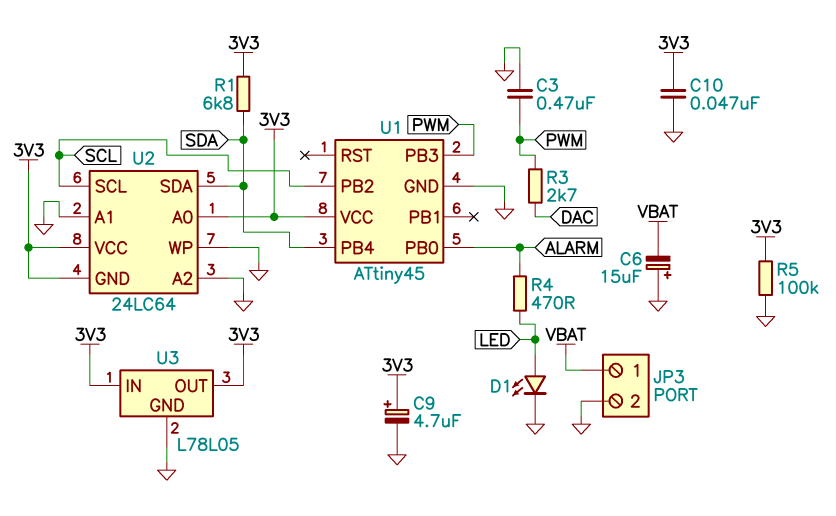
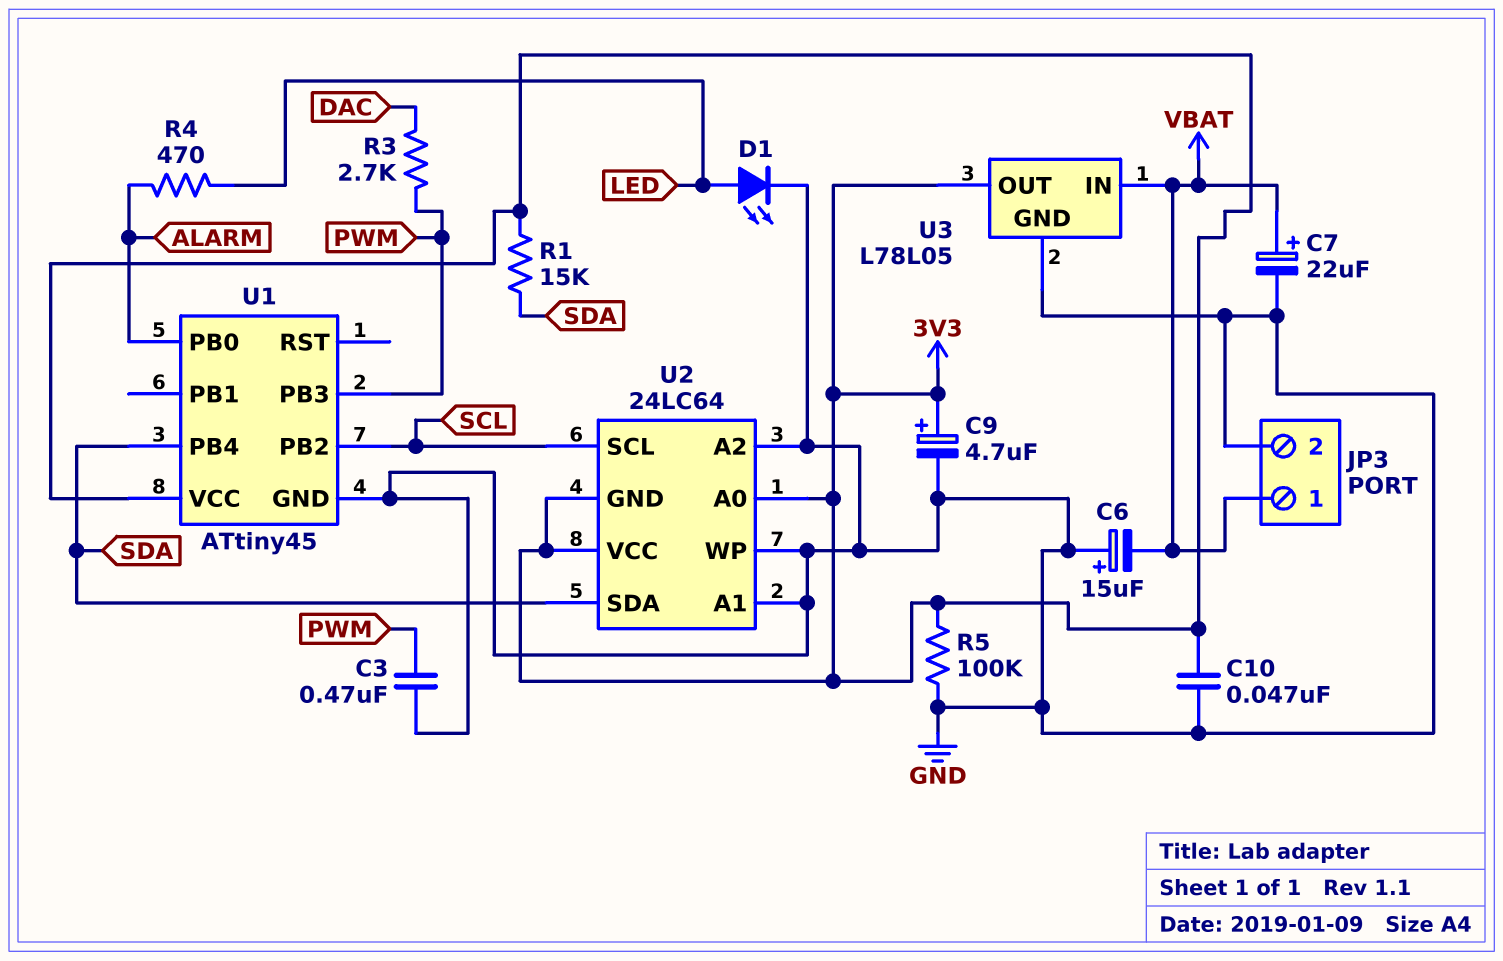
C7: none -> 22uF (plus VBAT, minus GND)
R1: 6.8k (3V3, SDA) -> 15k (3V3, SDA)
U3 pin IN: 3V3 -> VBAT

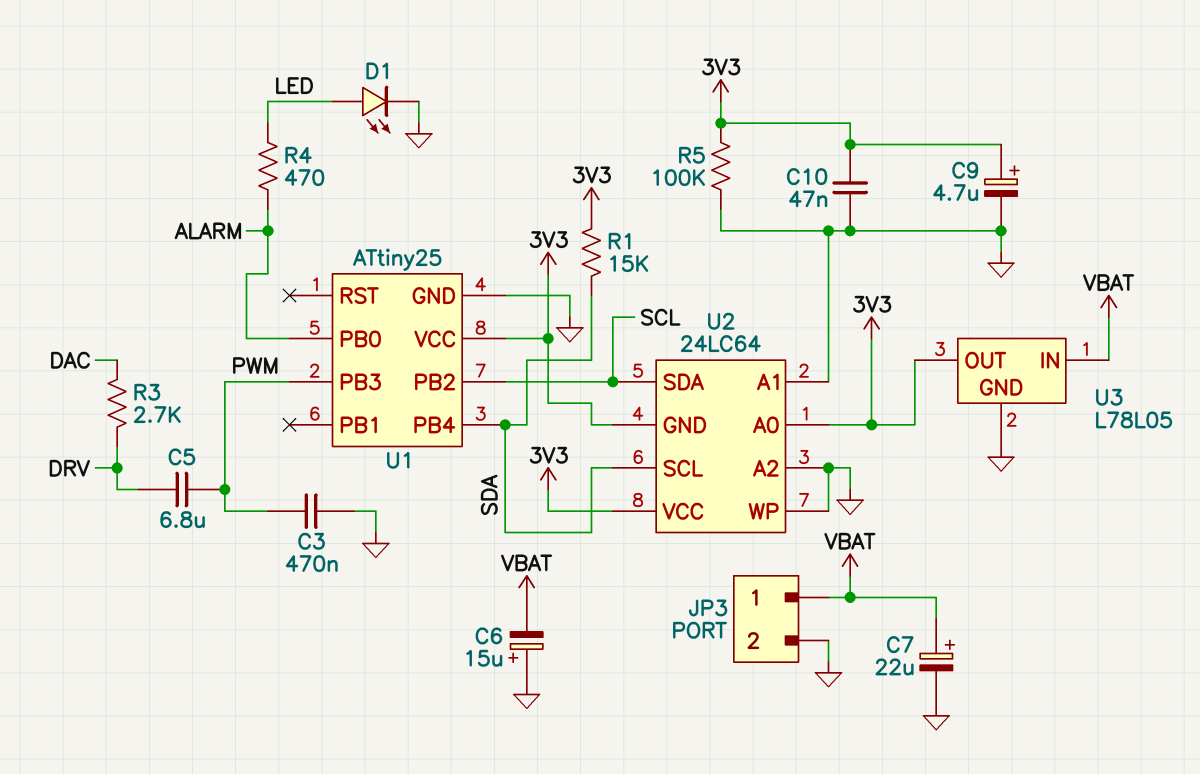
C5: none -> 6.8uF (DRV, PWM)
R3: 2.7k (DAC, PWM) -> 2.7k (DAC, DRV)
U1: ATtiny45 -> ATtiny25
U2 pin SCL: SCL -> SDA
U2 pin SDA: SDA -> SCL

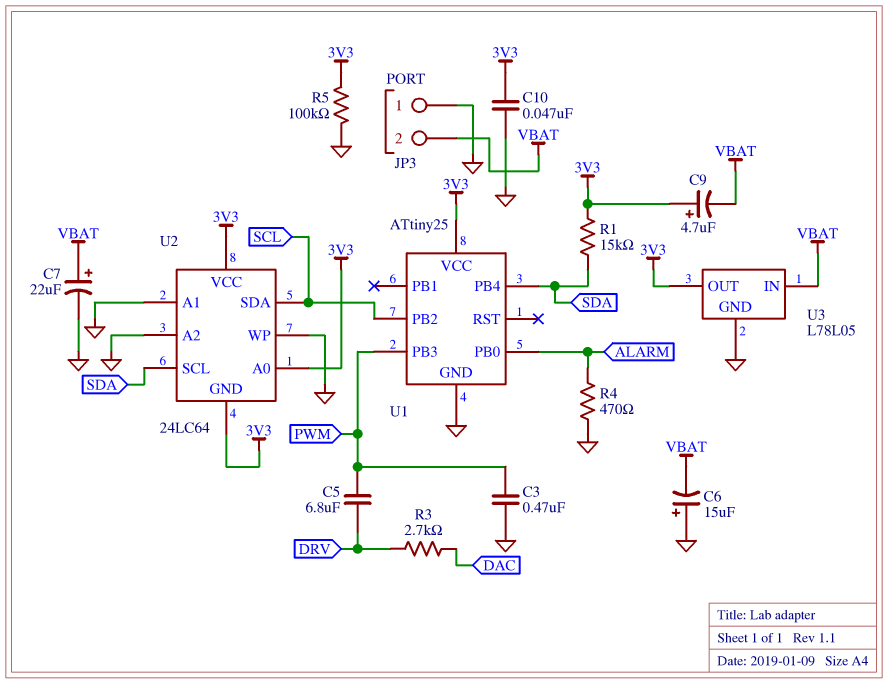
C9: 4.7uF (plus 3V3, minus GND) -> 4.7uF (plus 3V3, minus VBAT)
D1: LED (A LED, K GND) -> none
JP3 pin 1: VBAT -> GND
JP3 pin 2: GND -> VBAT
R4: 470 (ALARM, LED) -> 470 (ALARM, GND)

